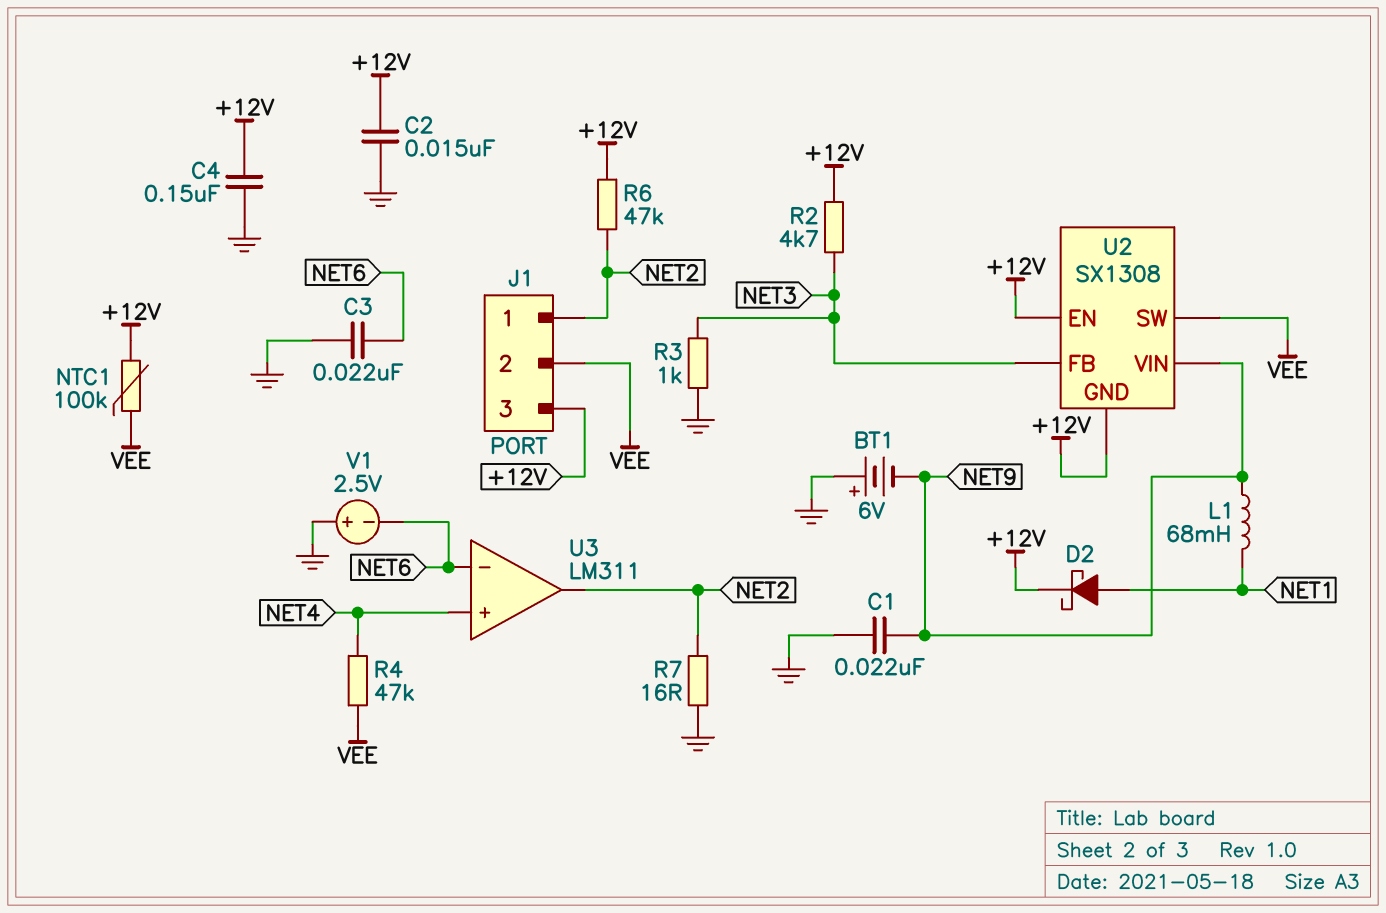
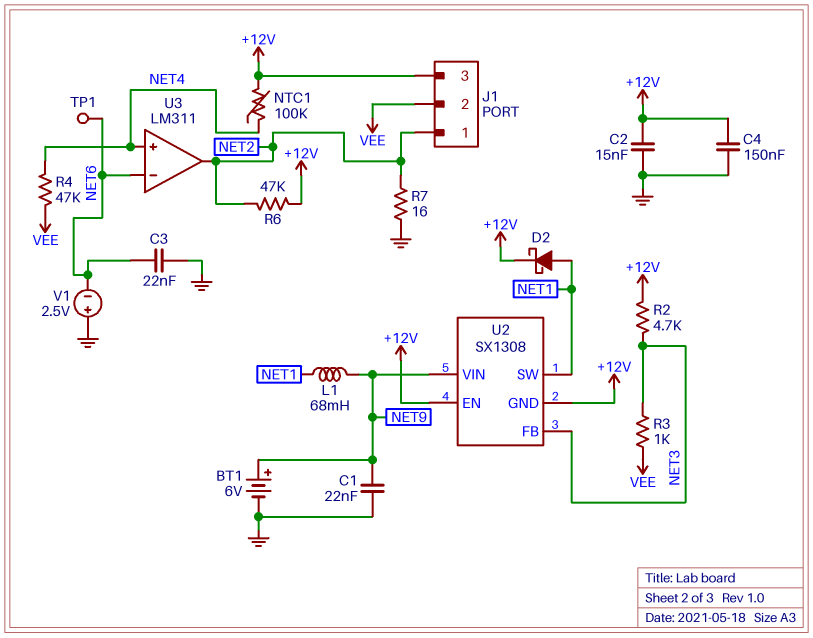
BT1: 6V (plus GND, minus NET9) -> 6V (plus NET9, minus GND)
NTC1: 100k (+12V, VEE) -> 100k (+12V, NET4)
R3: 1k (GND, NET3) -> 1k (NET3, VEE)
TP1: none -> test point (NET6)
U2 pin SW: VEE -> NET1

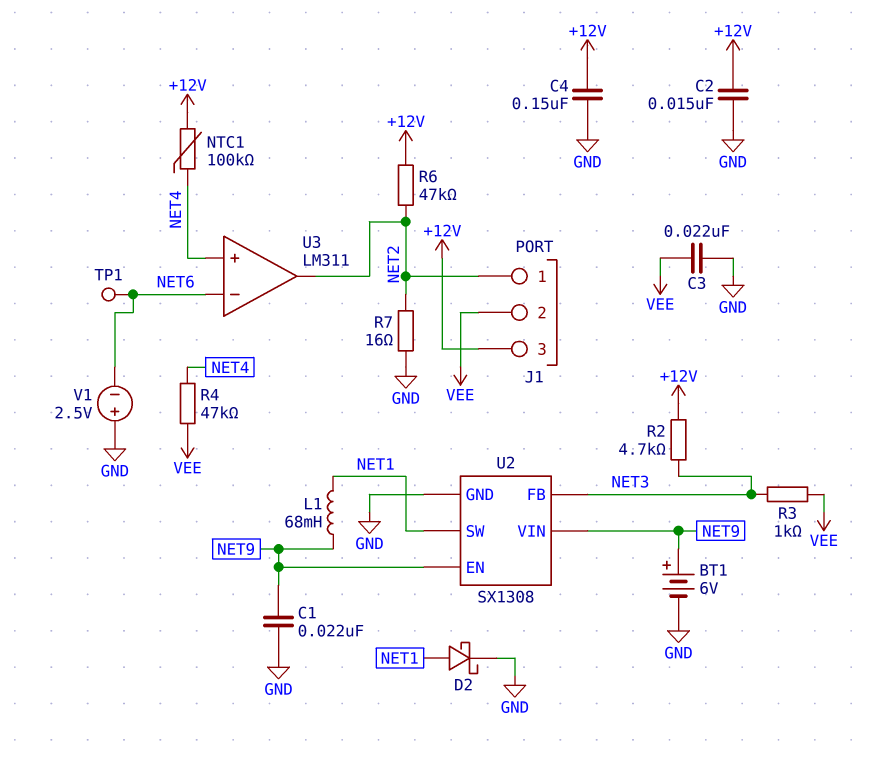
C3: 22nF (GND, NET6) -> 22nF (GND, VEE)
D2: schottky (A NET1, K +12V) -> schottky (A NET1, K GND)
U2 pin EN: +12V -> NET9
U2 pin GND: +12V -> GND

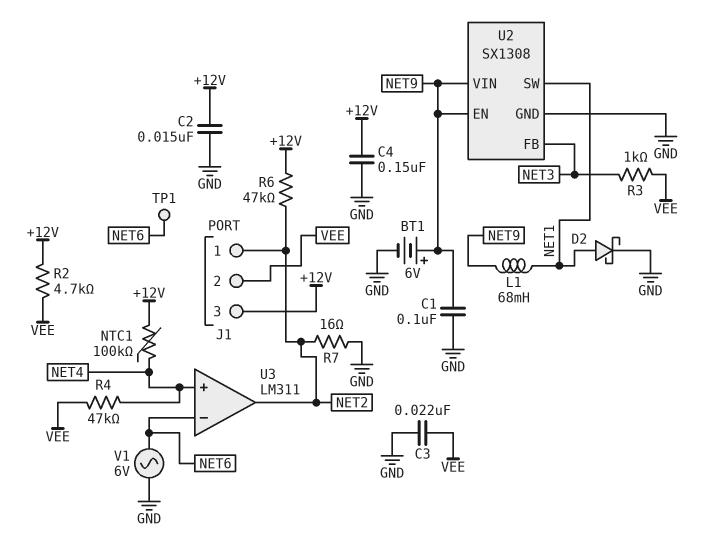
C1: 22nF (GND, NET9) -> 100nF (GND, NET9)
R2: 4.7k (+12V, NET3) -> 4.7k (+12V, VEE)
V1: 2.5V (plus GND, minus NET6) -> AC 6V (GND, NET6)

